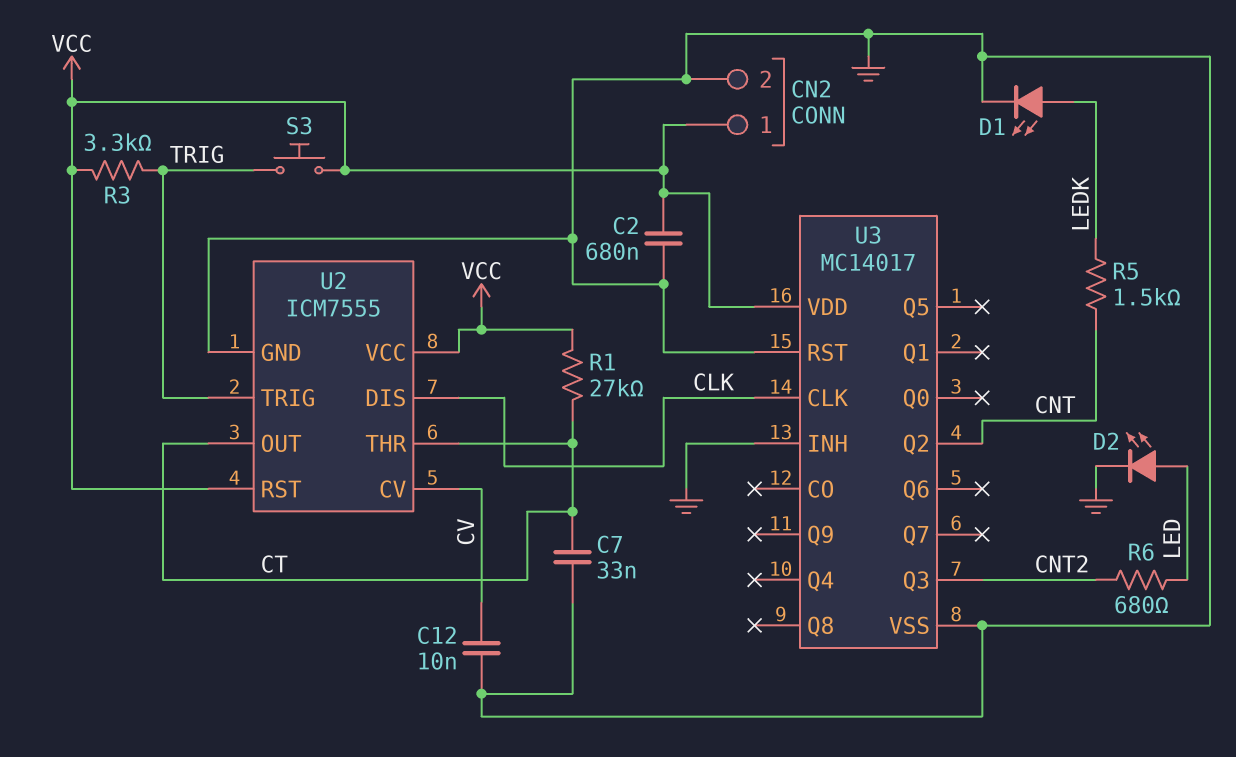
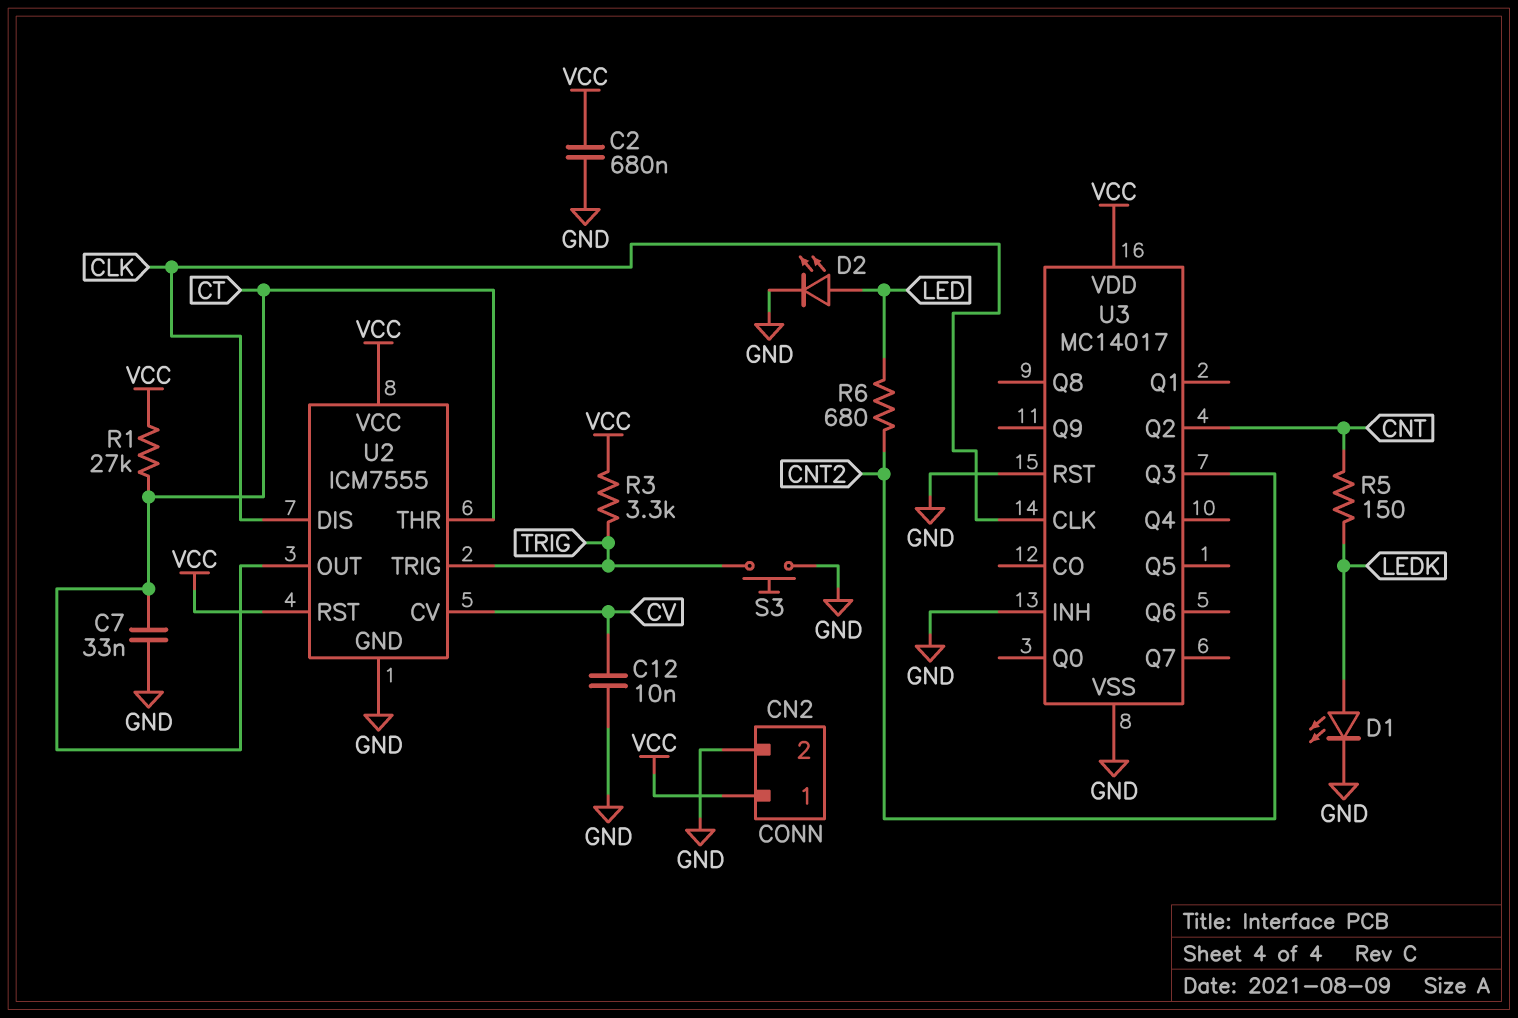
R5: 1.5k (CNT, LEDK) -> 150 (CNT, LEDK)
S3: button (TRIG, VCC) -> button (GND, TRIG)

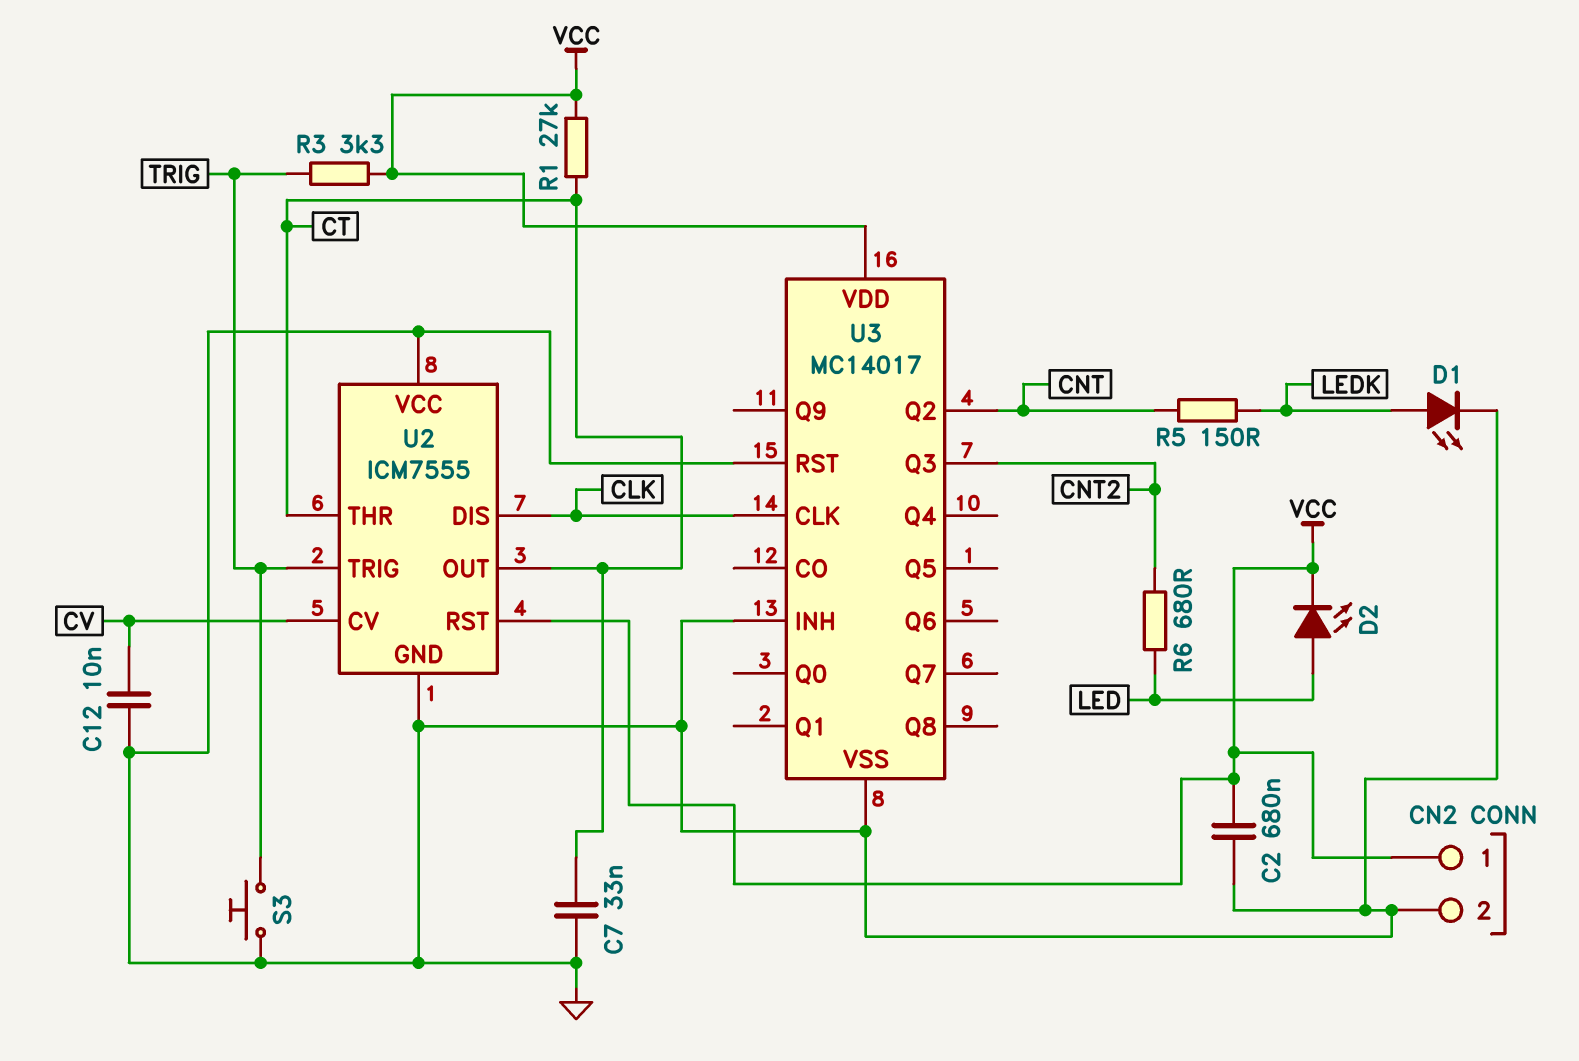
D2: LED (A LED, K GND) -> LED (A LED, K VCC)
U2 pin VCC: VCC -> GND

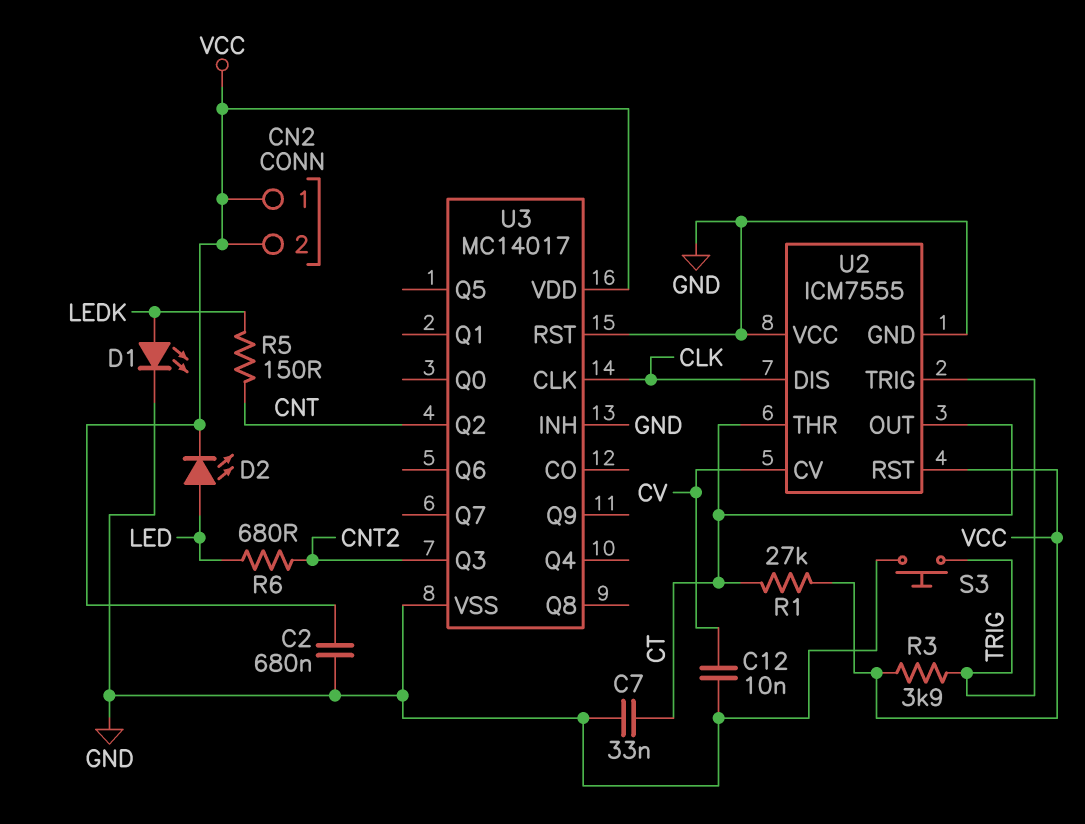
CN2 pin 2: GND -> VCC
R3: 3.3k (TRIG, VCC) -> 3.9k (TRIG, VCC)

